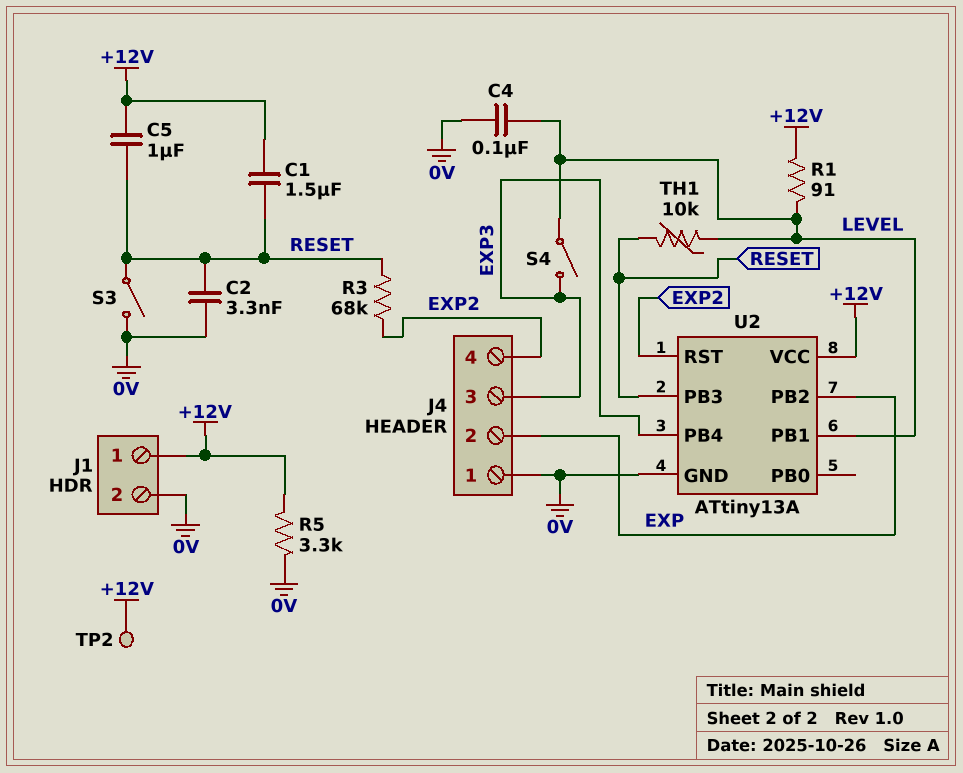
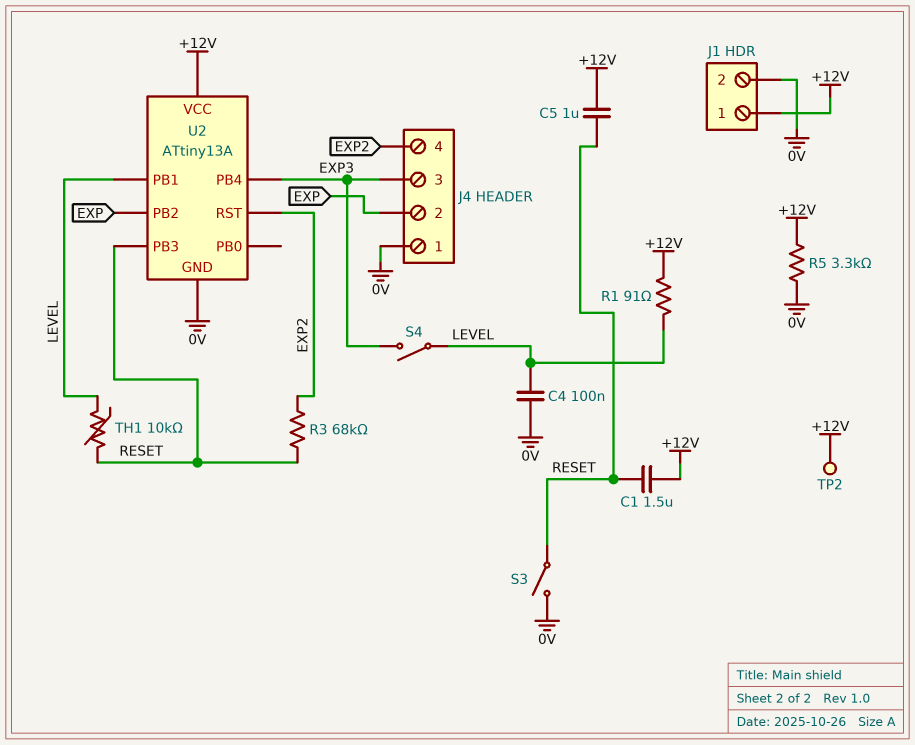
C2: 3.3nF (0V, RESET) -> none

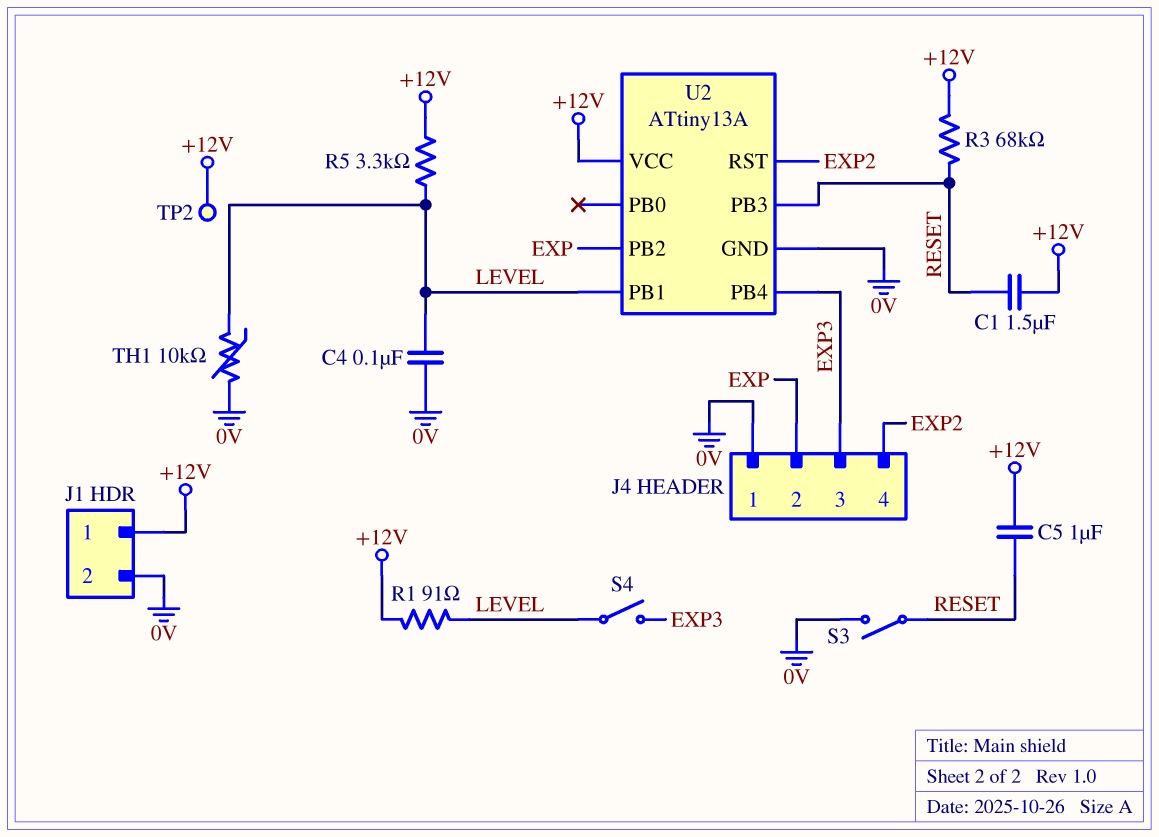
R3: 68k (EXP2, RESET) -> 68k (+12V, RESET)
R5: 3.3k (+12V, 0V) -> 3.3k (+12V, LEVEL)
TH1: 10k (LEVEL, RESET) -> 10k (0V, LEVEL)

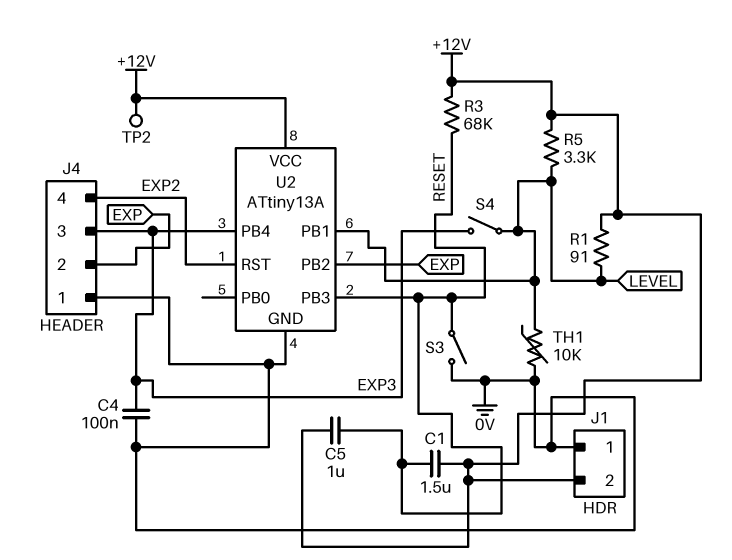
C4: 100nF (0V, LEVEL) -> 100nF (0V, EXP3)
J1 pin 1: +12V -> 0V
J1 pin 2: 0V -> +12V

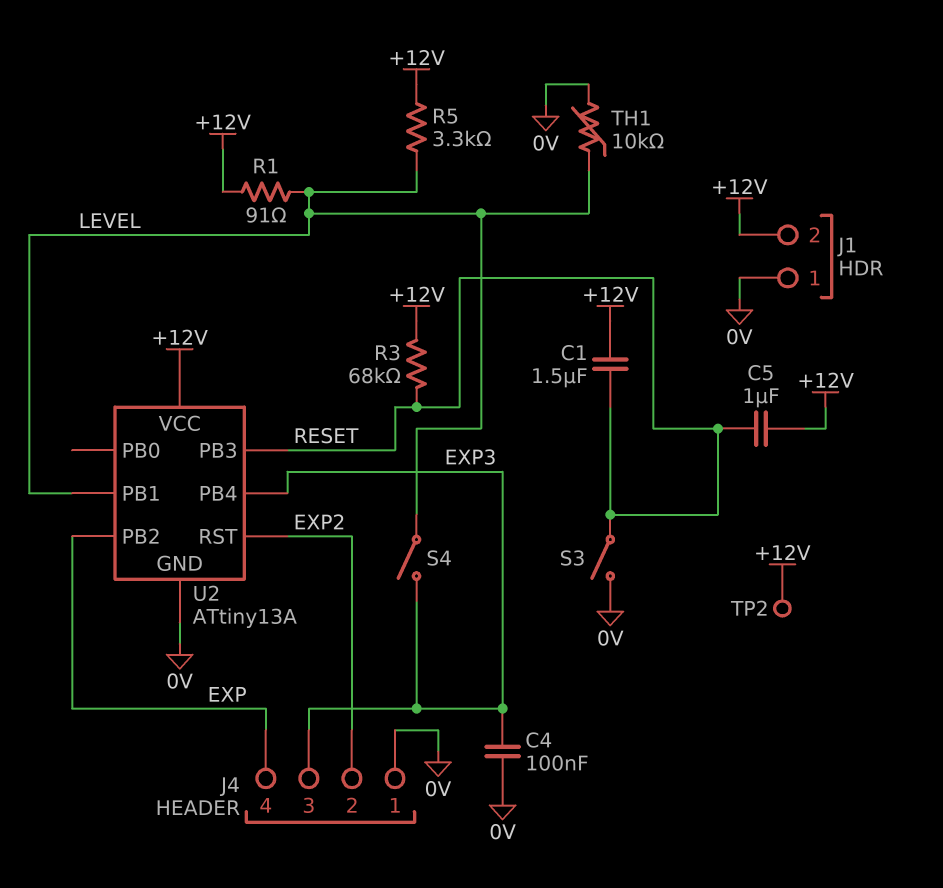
J4 pin 2: EXP -> EXP2
J4 pin 4: EXP2 -> EXP

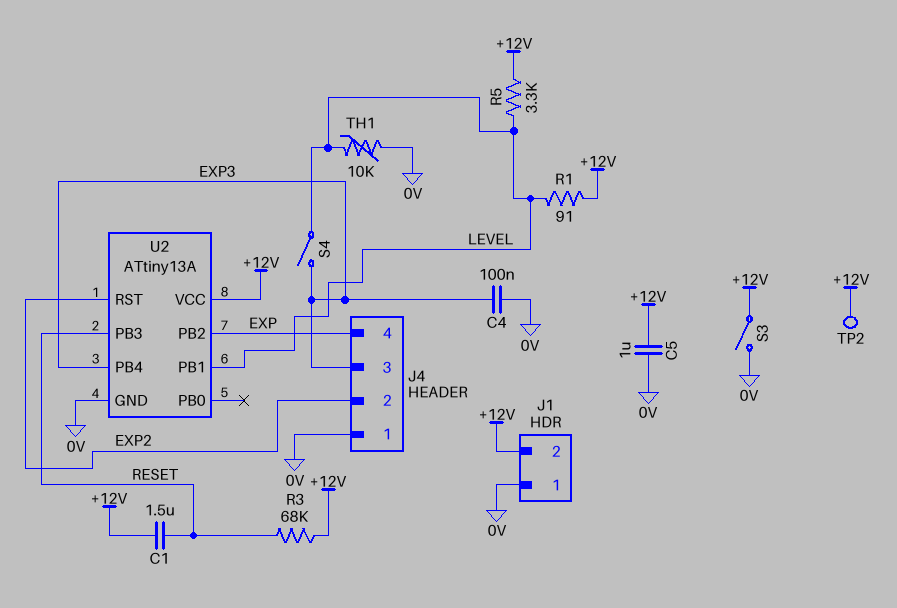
C5: 1uF (+12V, RESET) -> 1uF (+12V, 0V)
S3: switch (0V, RESET) -> switch (+12V, 0V)

